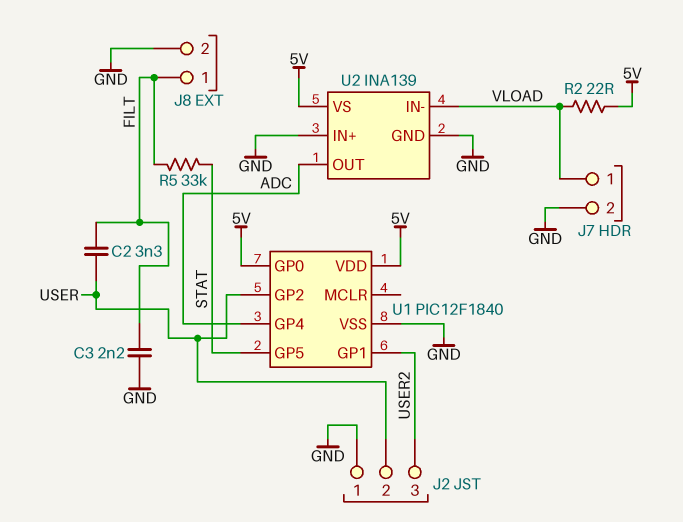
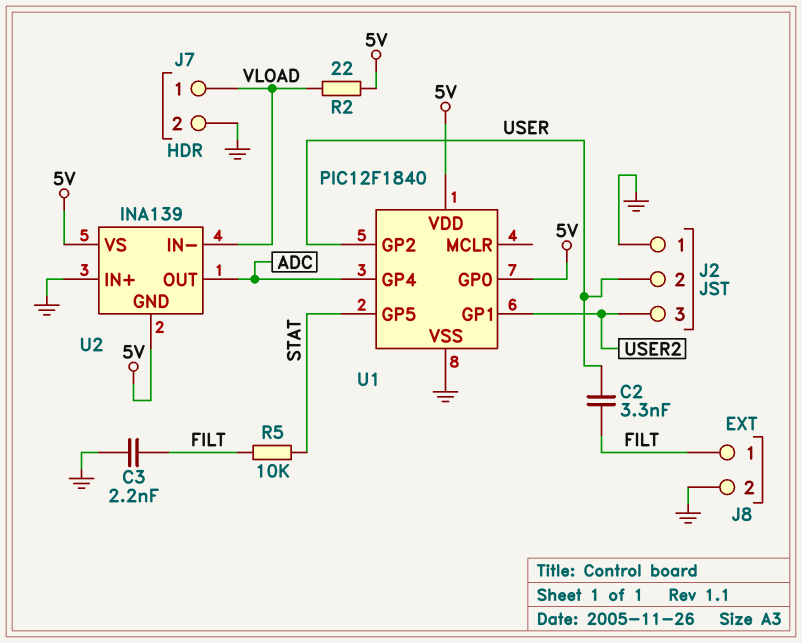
R5: 33k (FILT, STAT) -> 10k (FILT, STAT)
U2 pin GND: GND -> 5V

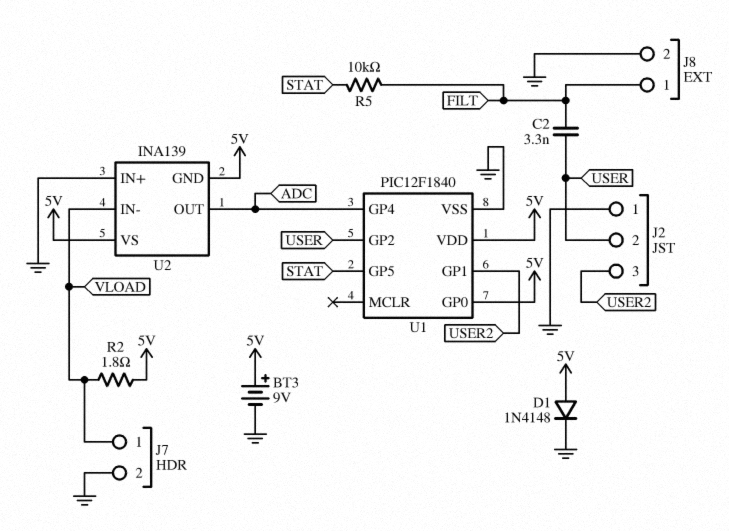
BT3: none -> 9V (plus 5V, minus GND)
C3: 2.2nF (FILT, GND) -> none
D1: none -> diode 1N4148 (A 5V, K GND)
R2: 22 (5V, VLOAD) -> 1.8 (5V, VLOAD)

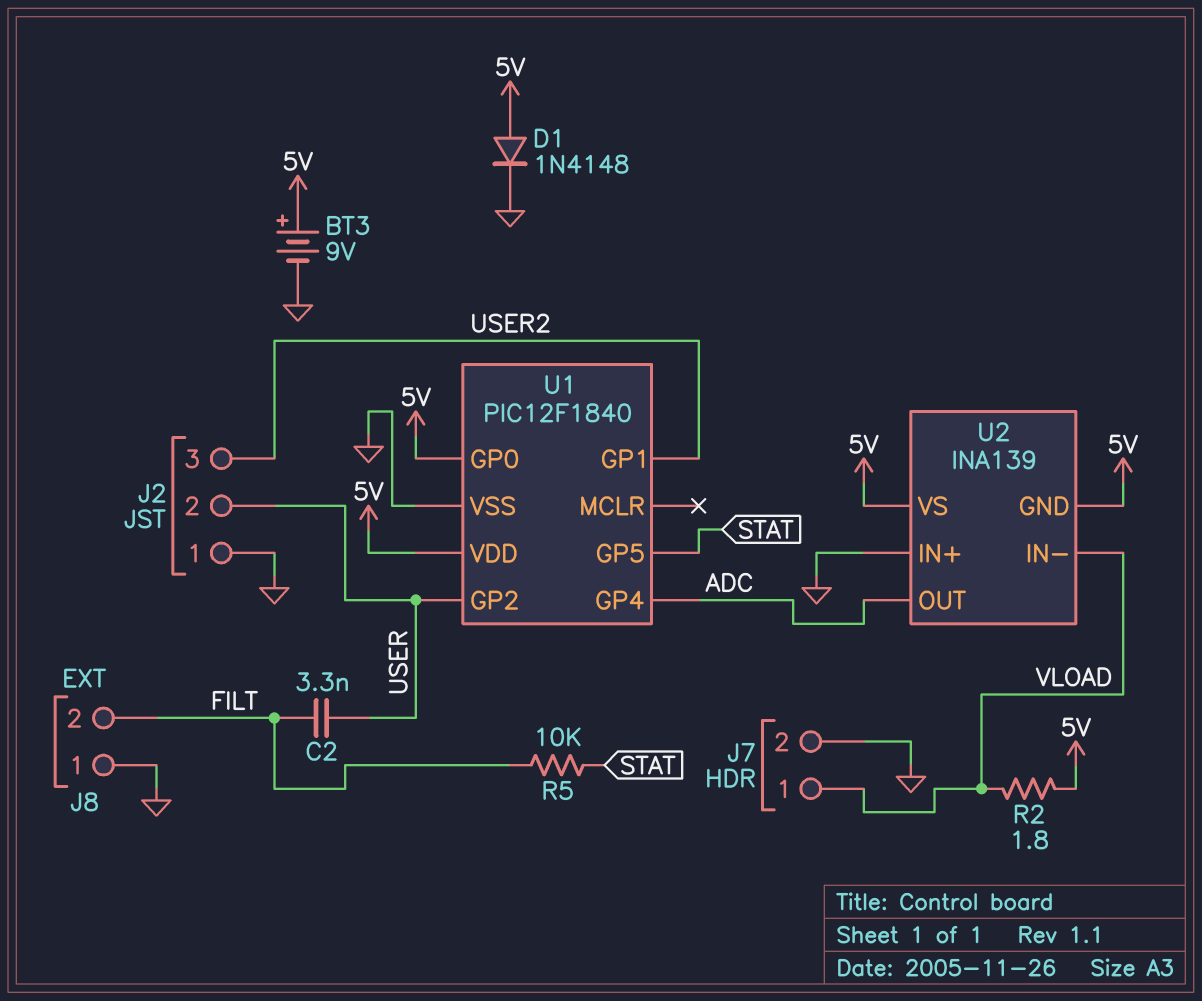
J8 pin 1: FILT -> GND
J8 pin 2: GND -> FILT

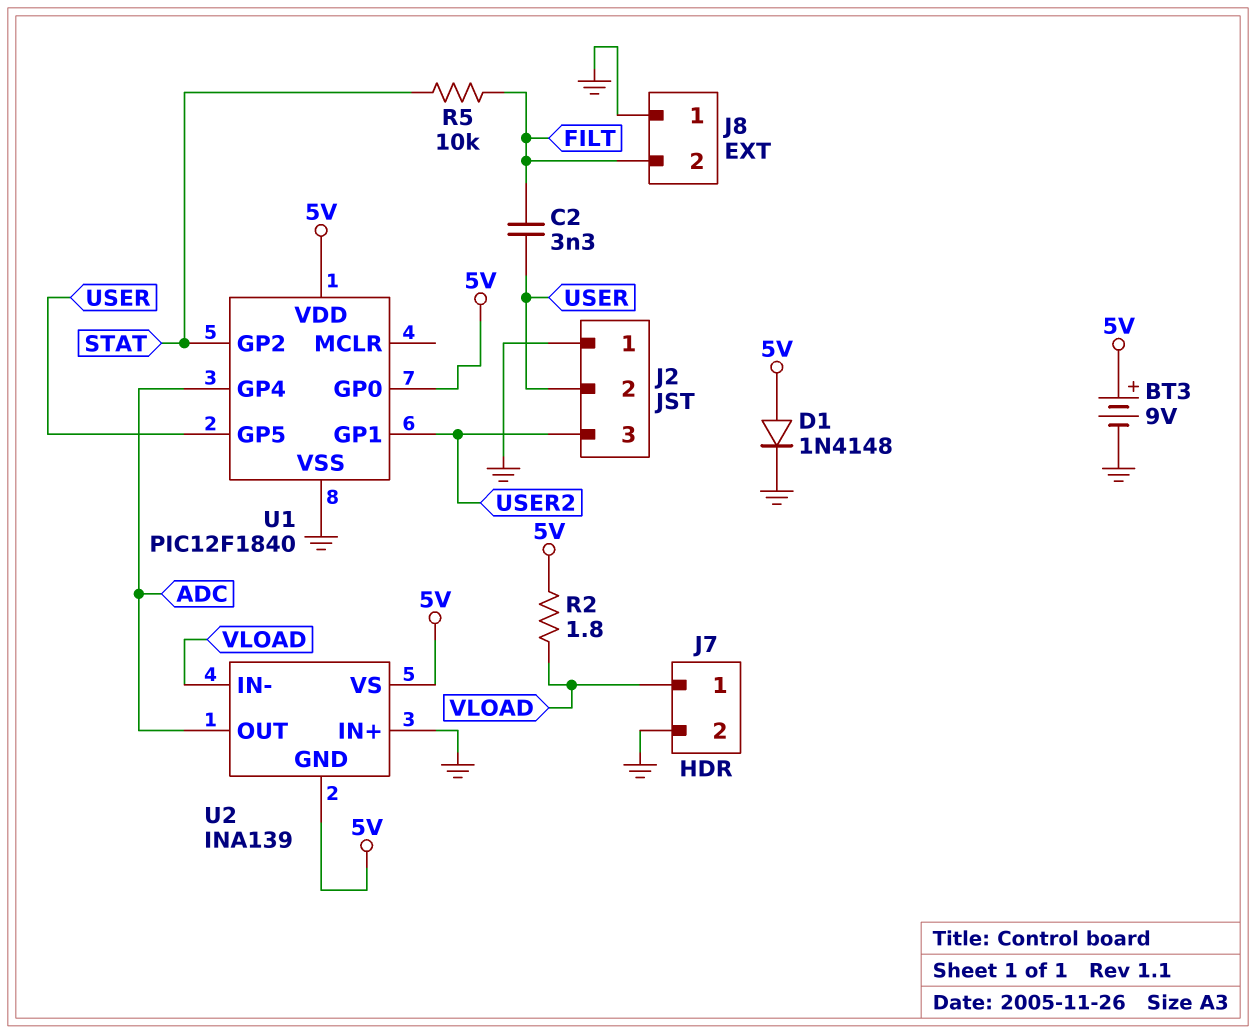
U1 pin GP2: USER -> STAT
U1 pin GP5: STAT -> USER

